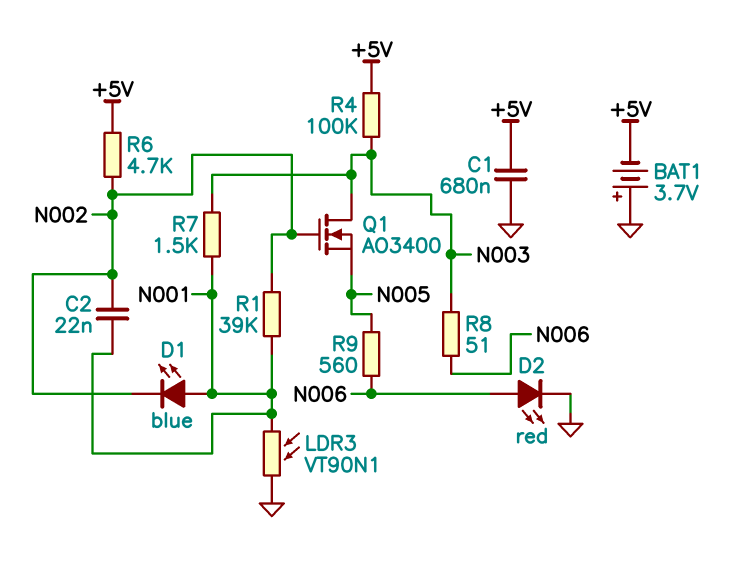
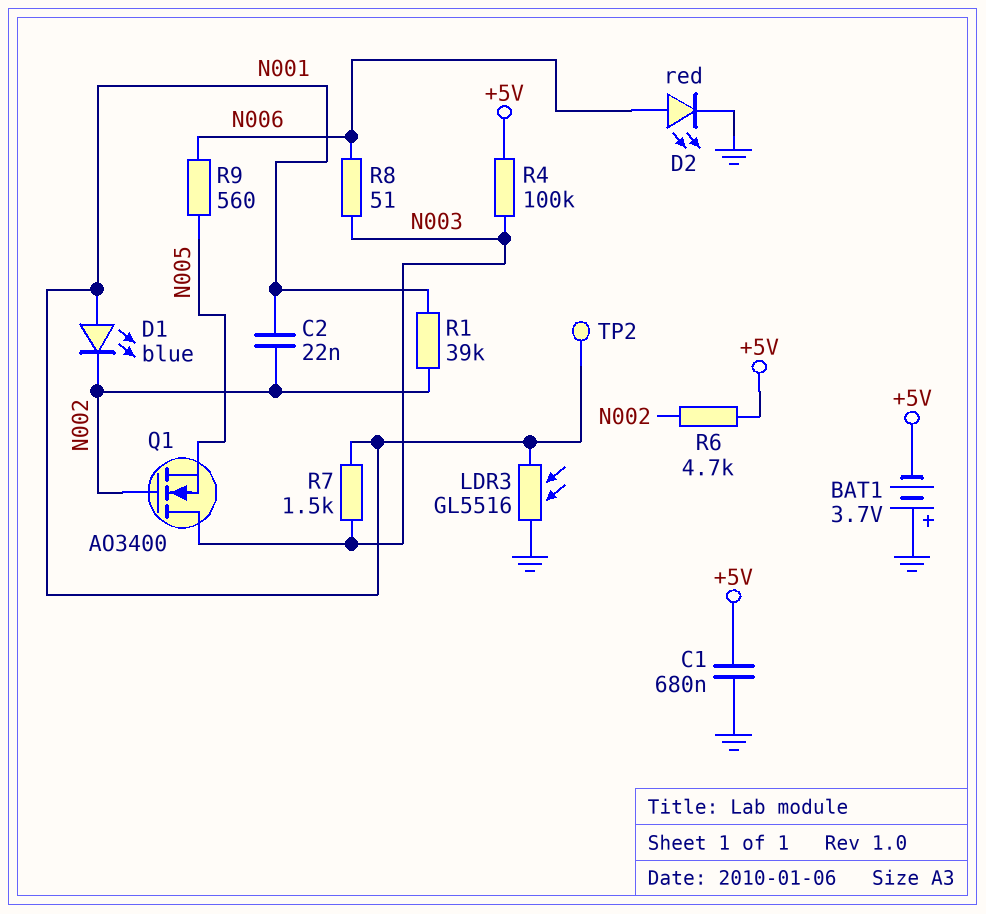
LDR3: VT90N1 (GND, N001) -> GL5516 (GND, N001)
TP2: none -> test point (N001)

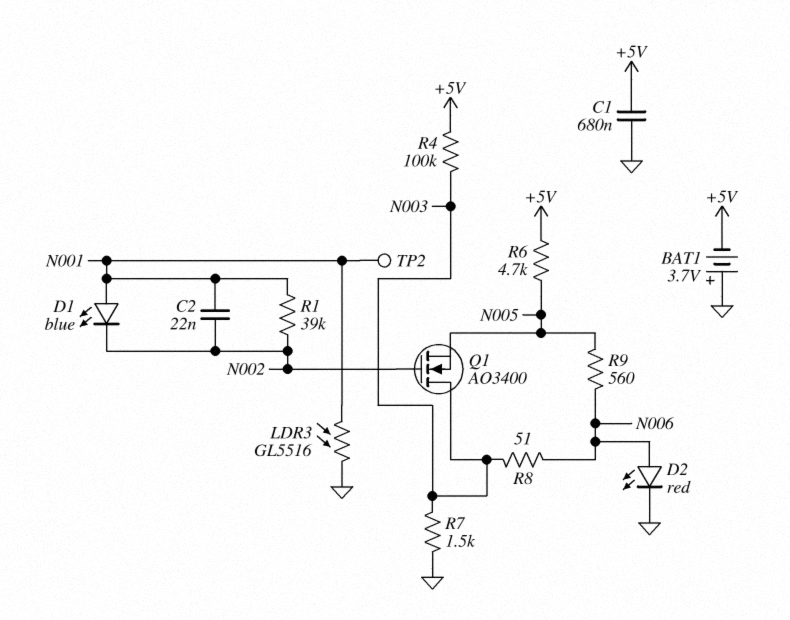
R6: 4.7k (+5V, N002) -> 4.7k (+5V, N005)
R7: 1.5k (N001, N003) -> 1.5k (GND, N003)

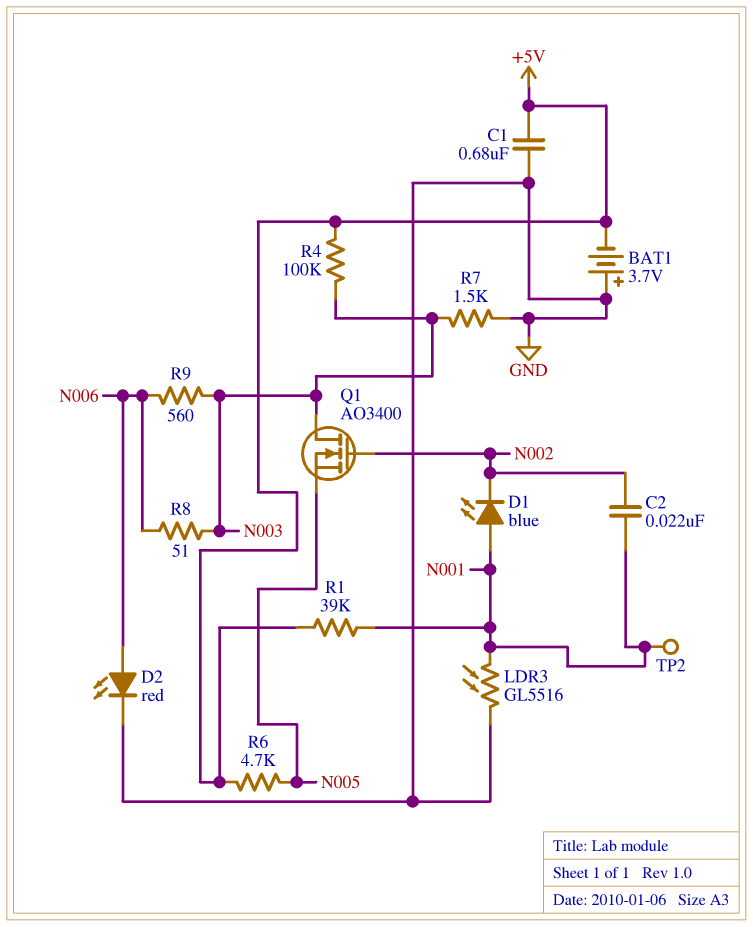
R1: 39k (N001, N002) -> 39k (+5V, N001)
R9: 560 (N005, N006) -> 560 (N003, N006)

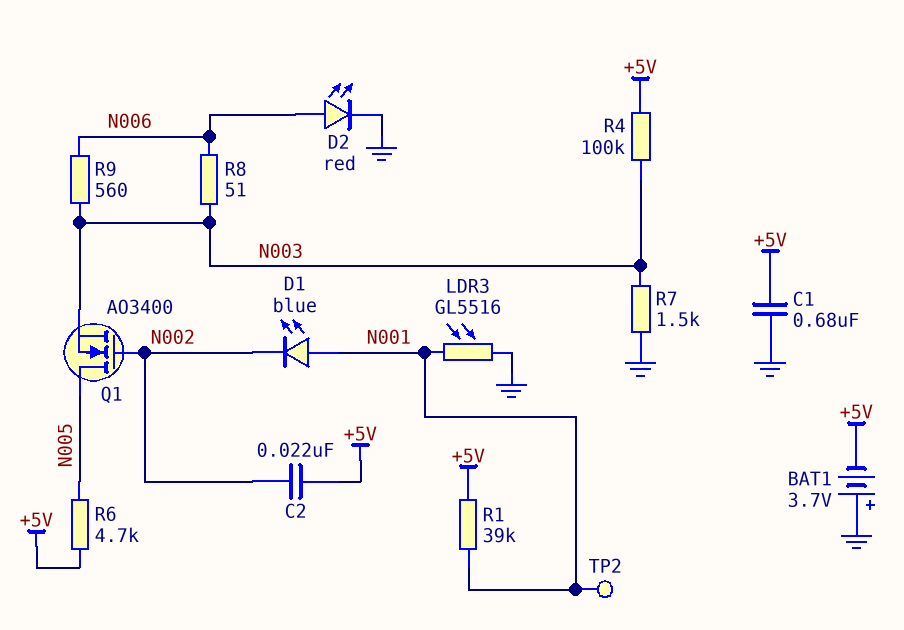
C2: 22nF (N001, N002) -> 22nF (+5V, N002)
Q1: NMOS AO3400 (G N002, D N003, S N005) -> NMOS AO3400 (G N002, D N005, S N003)

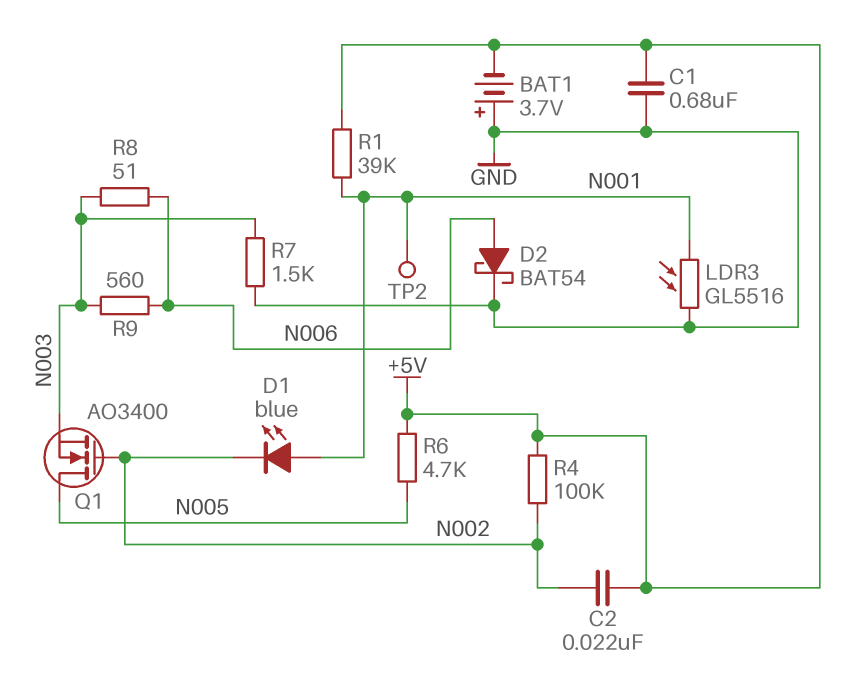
D2: LED red (A N006, K GND) -> schottky BAT54 (A N006, K GND)
R4: 100k (+5V, N003) -> 100k (+5V, N002)

